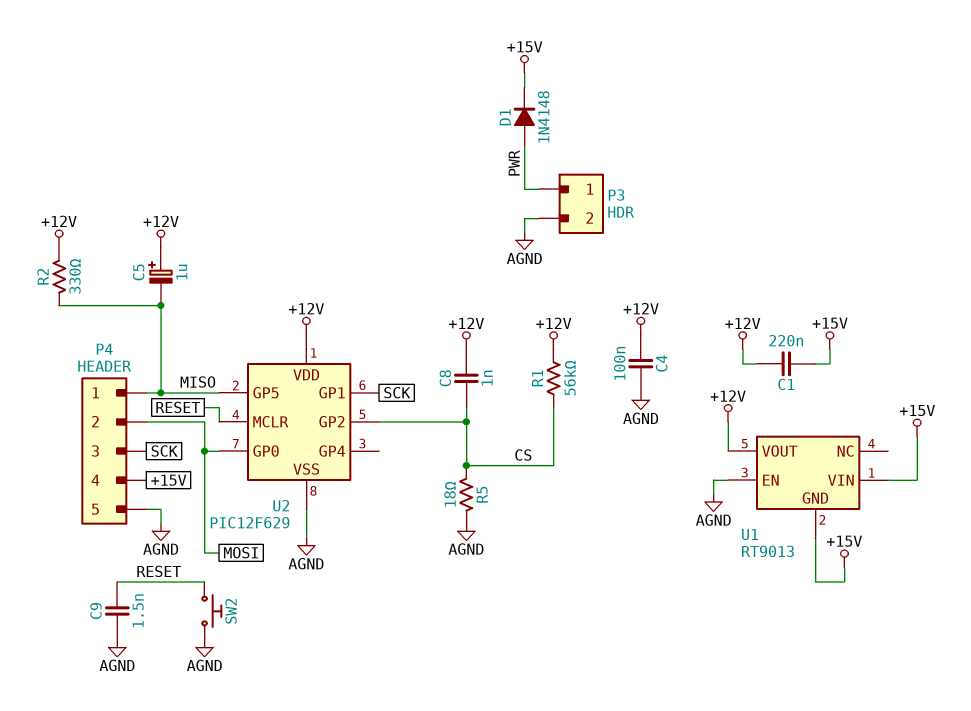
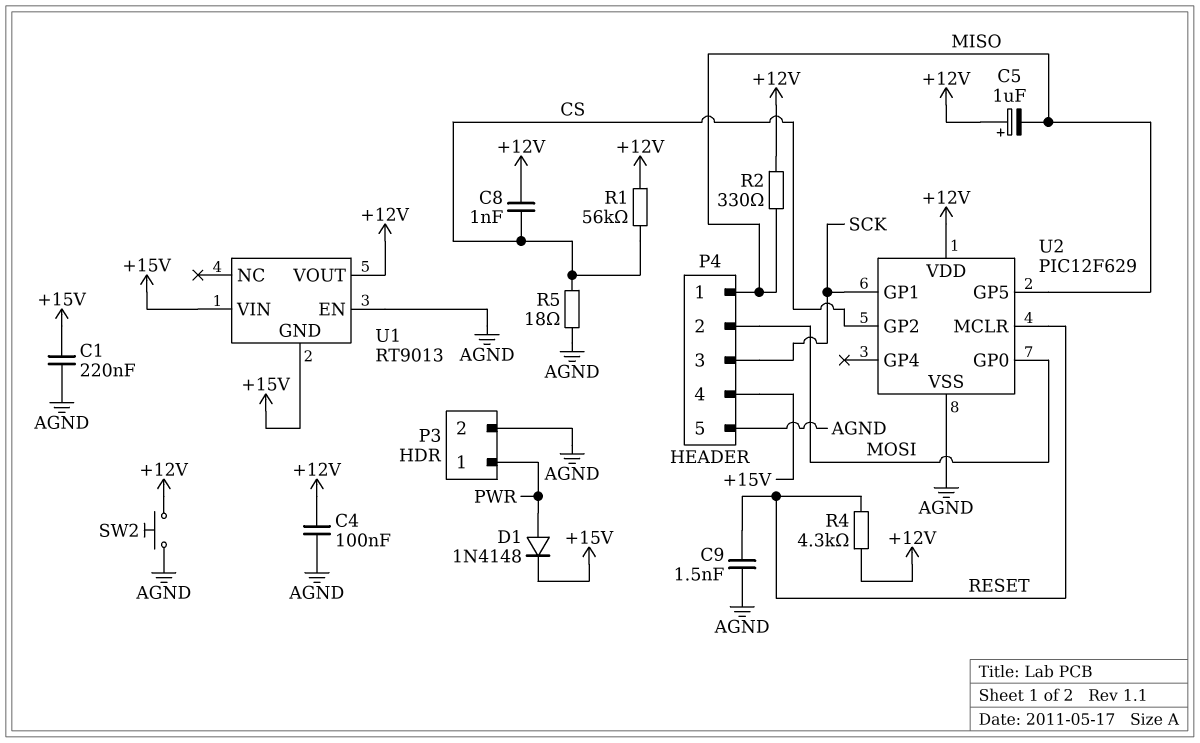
C1: 220nF (+12V, +15V) -> 220nF (+15V, AGND)
R4: none -> 4.3k (+12V, RESET)
SW2: button (AGND, RESET) -> button (+12V, AGND)

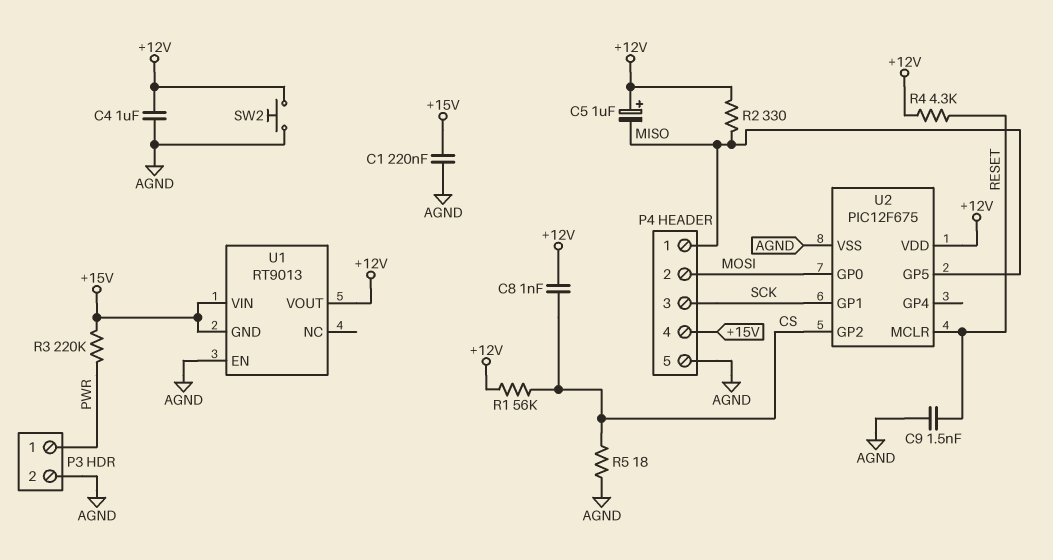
C4: 100nF (+12V, AGND) -> 1uF (+12V, AGND)
D1: diode 1N4148 (A PWR, K +15V) -> none
R3: none -> 220k (+15V, PWR)
U2: PIC12F629 -> PIC12F675

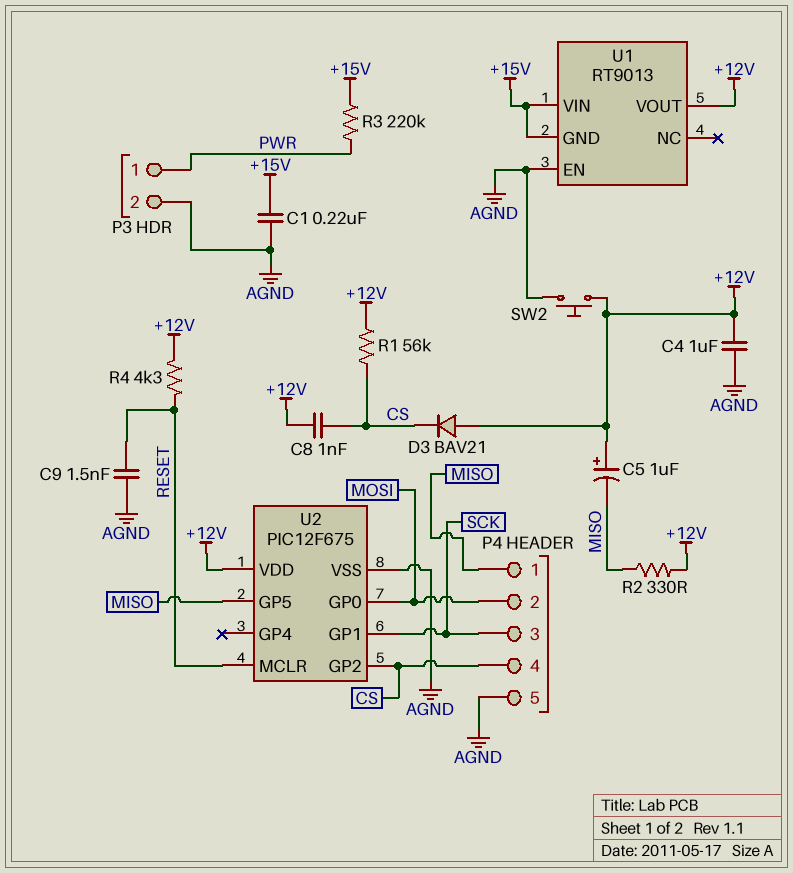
D3: none -> diode BAV21 (A +12V, K CS)
P4 pin 4: +15V -> CS
R5: 18 (AGND, CS) -> none

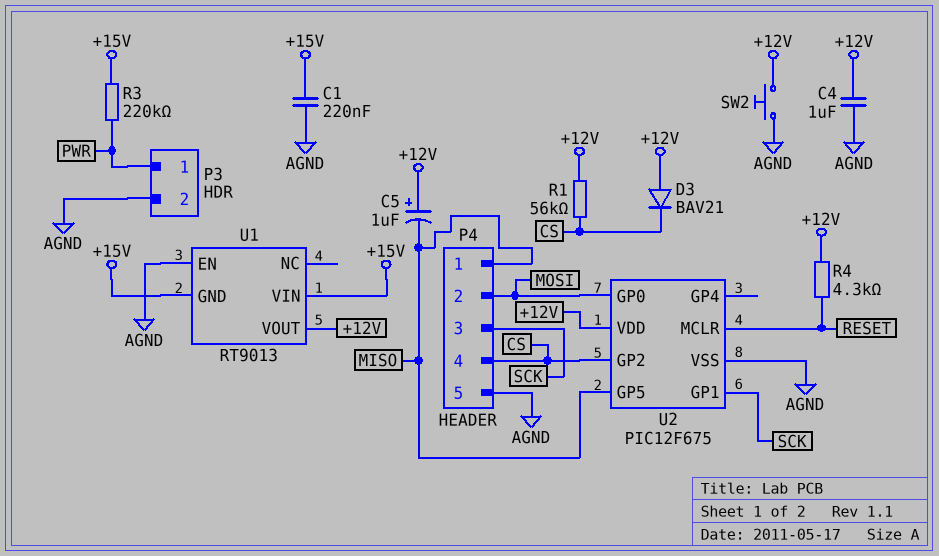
C8: 1nF (+12V, CS) -> none
C9: 1.5nF (AGND, RESET) -> none
R2: 330 (+12V, MISO) -> none

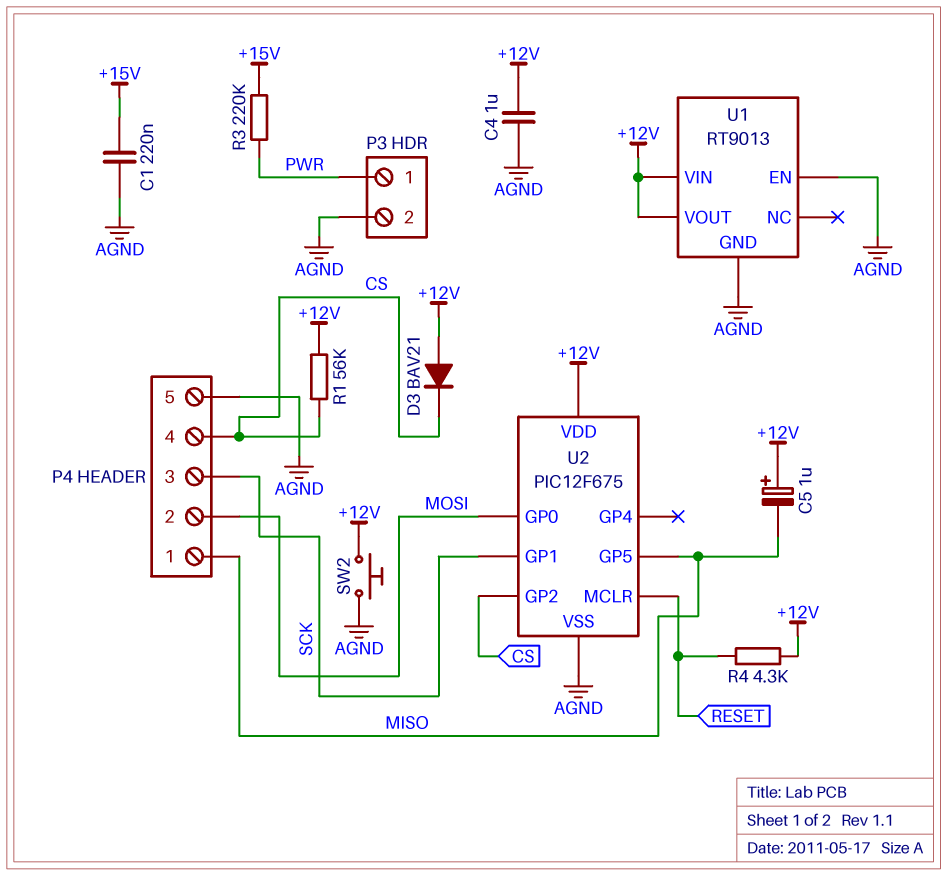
U1 pin GND: +15V -> AGND
U1 pin VIN: +15V -> +12V

